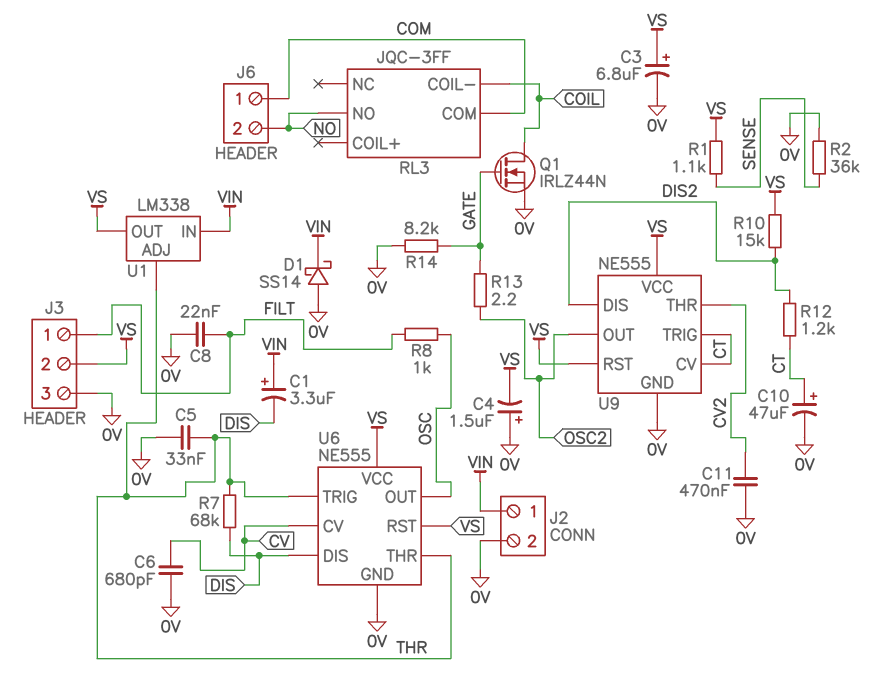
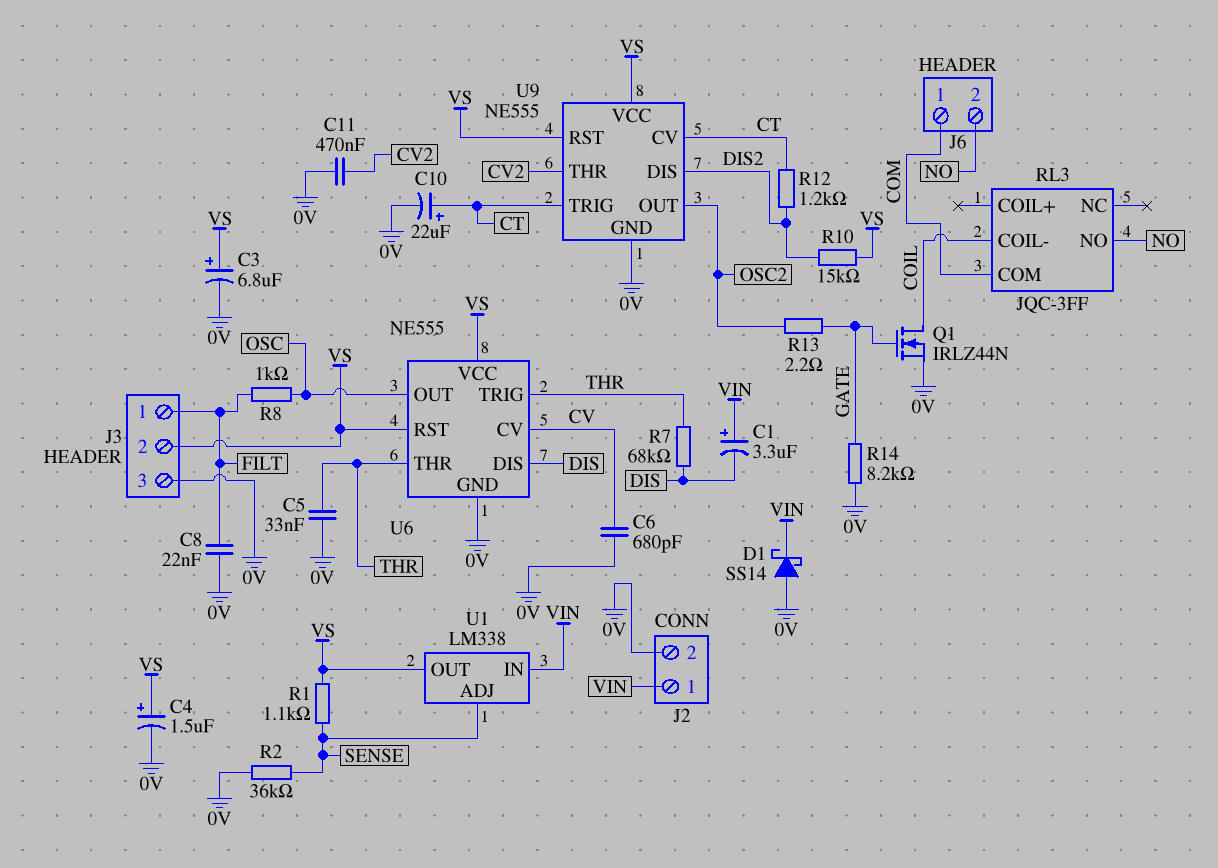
C4: 1.5uF (plus 0V, minus VS) -> 1.5uF (plus VS, minus 0V)
C10: 47uF (plus CT, minus 0V) -> 22uF (plus CT, minus 0V)
U1 pin ADJ: THR -> SENSE

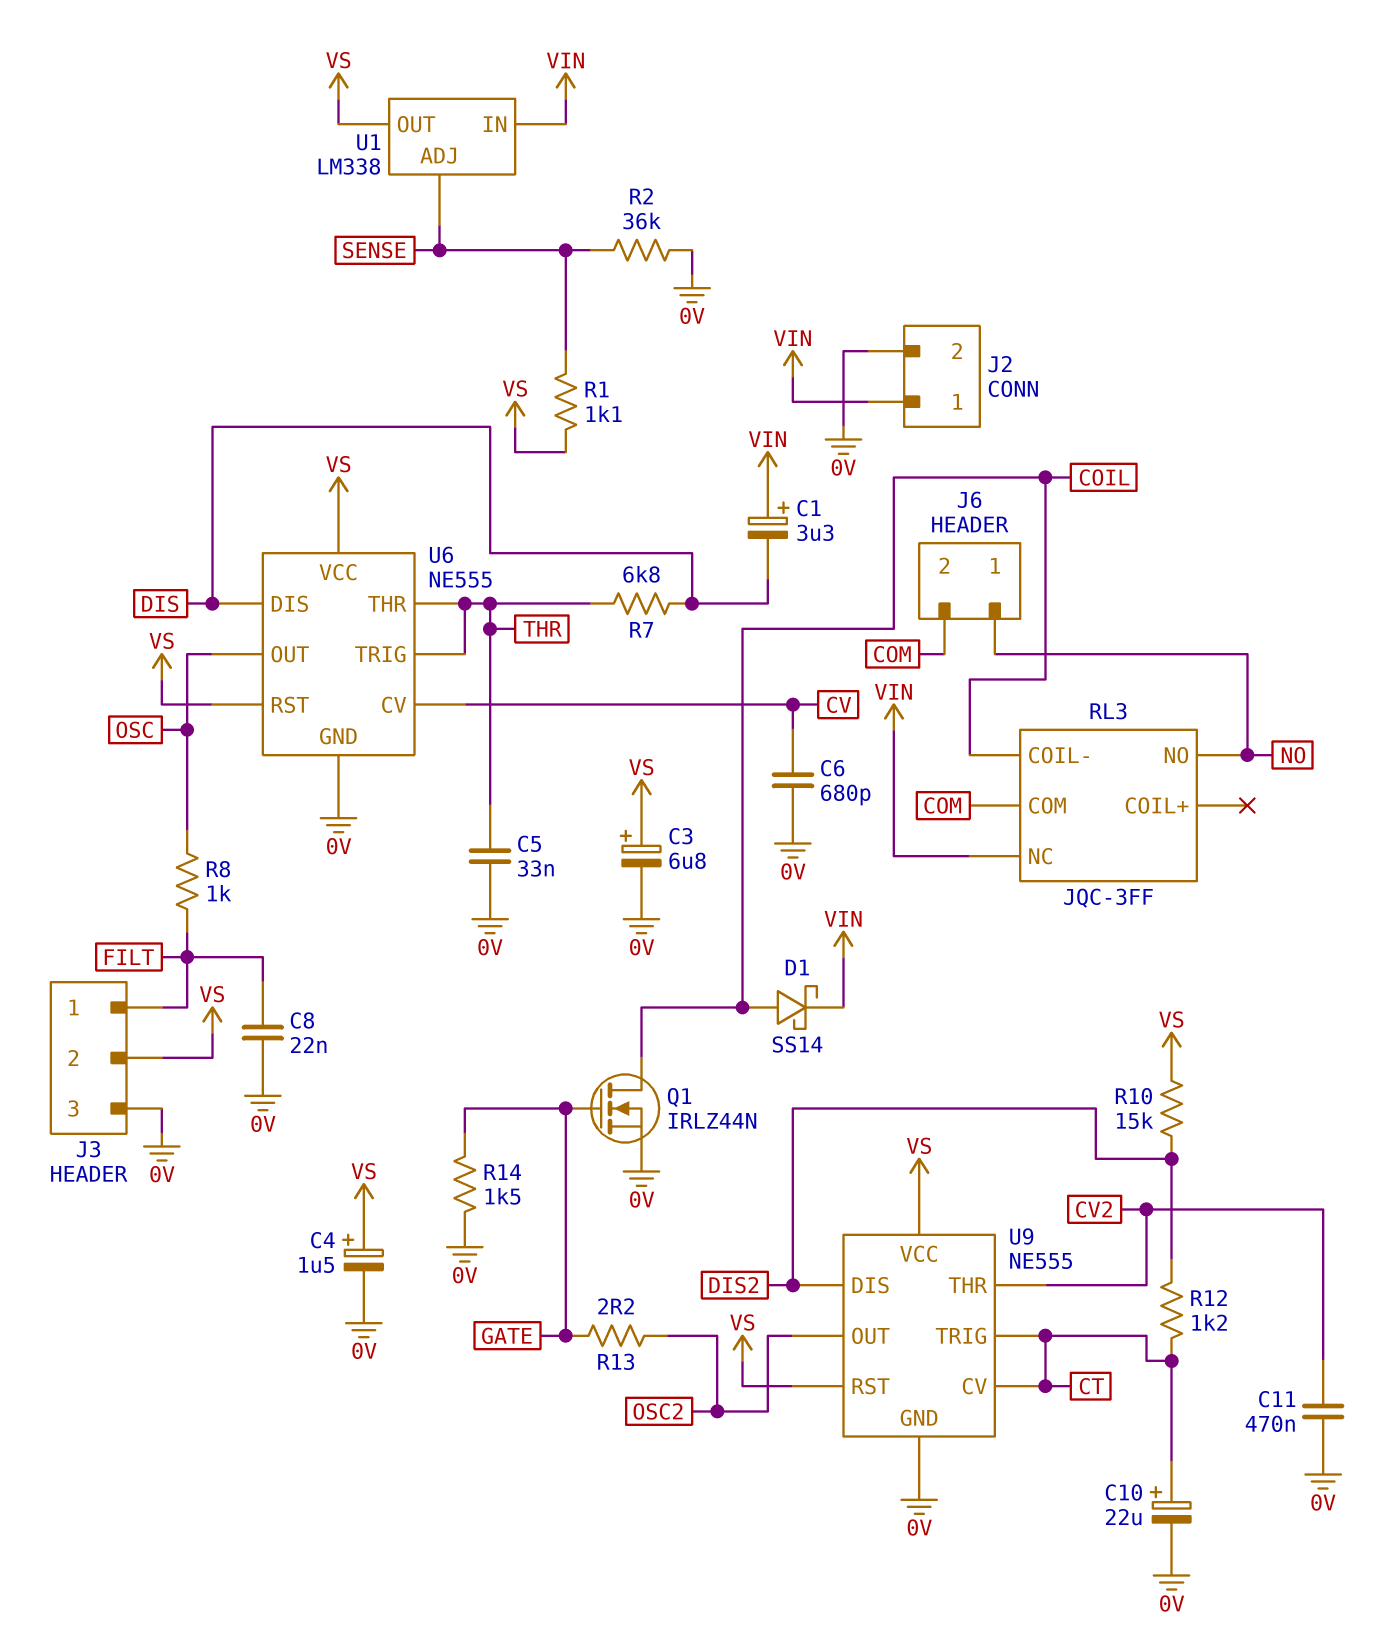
D1: schottky SS14 (A 0V, K VIN) -> schottky SS14 (A COIL, K VIN)
J6 pin 1: COM -> NO
J6 pin 2: NO -> COM
R7: 68k (DIS, THR) -> 6.8k (DIS, THR)
R14: 8.2k (0V, GATE) -> 1.5k (0V, GATE)
RL3 pin NC: none -> VIN

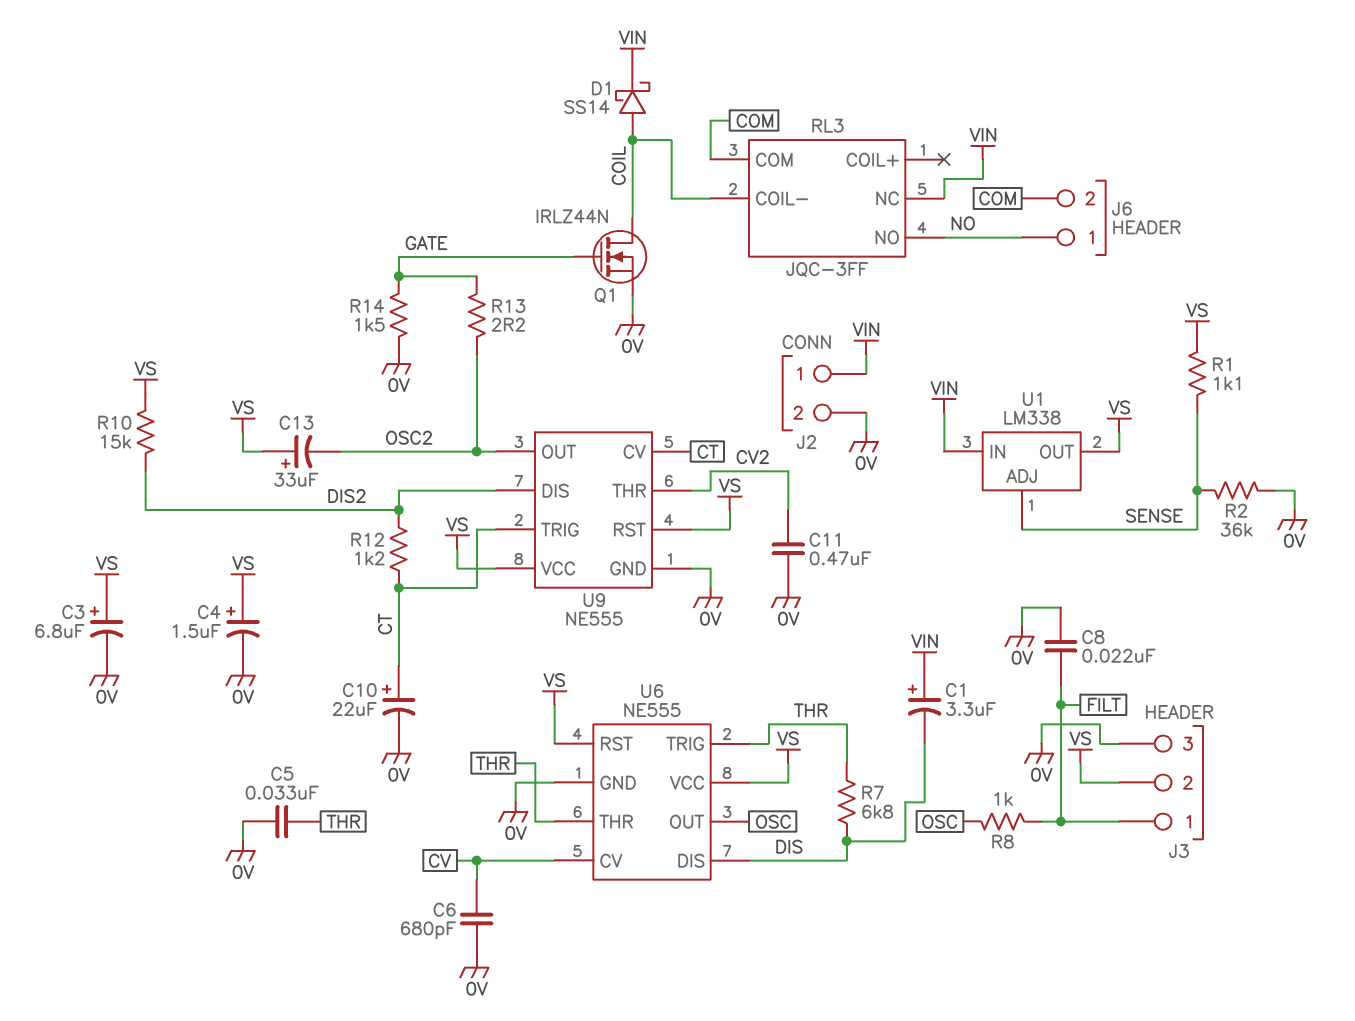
C13: none -> 33uF (plus VS, minus OSC2)

